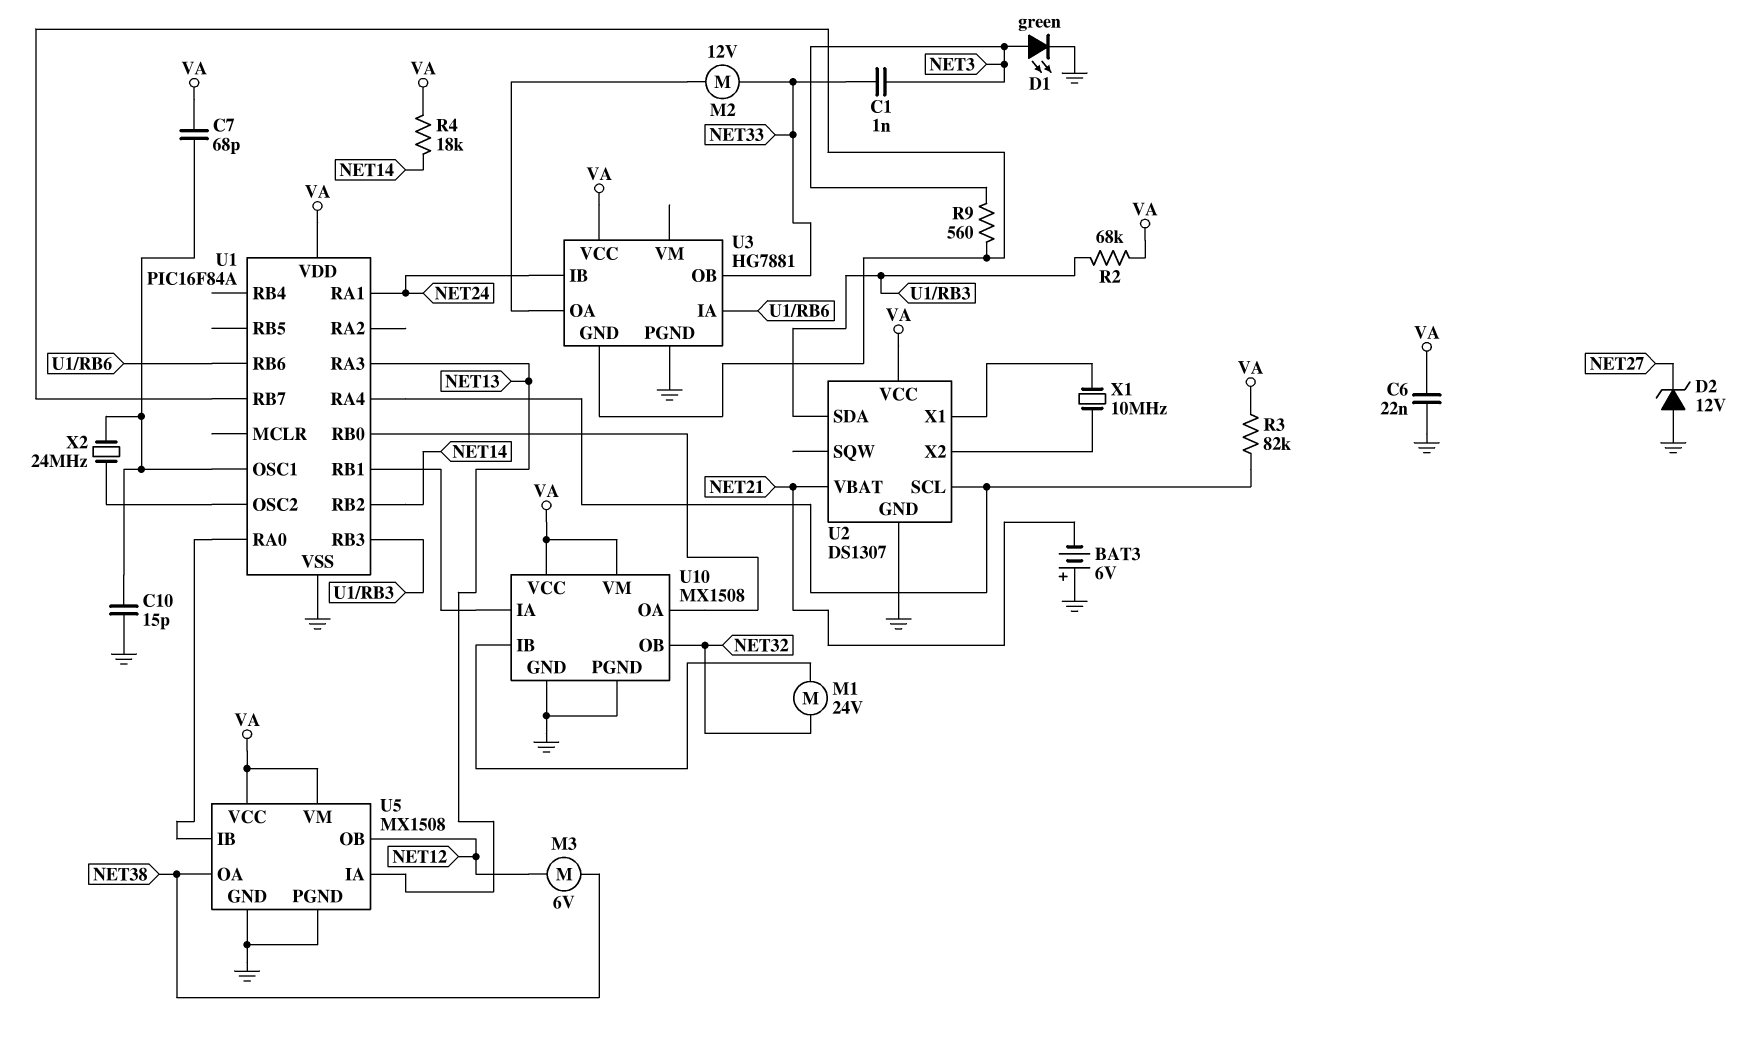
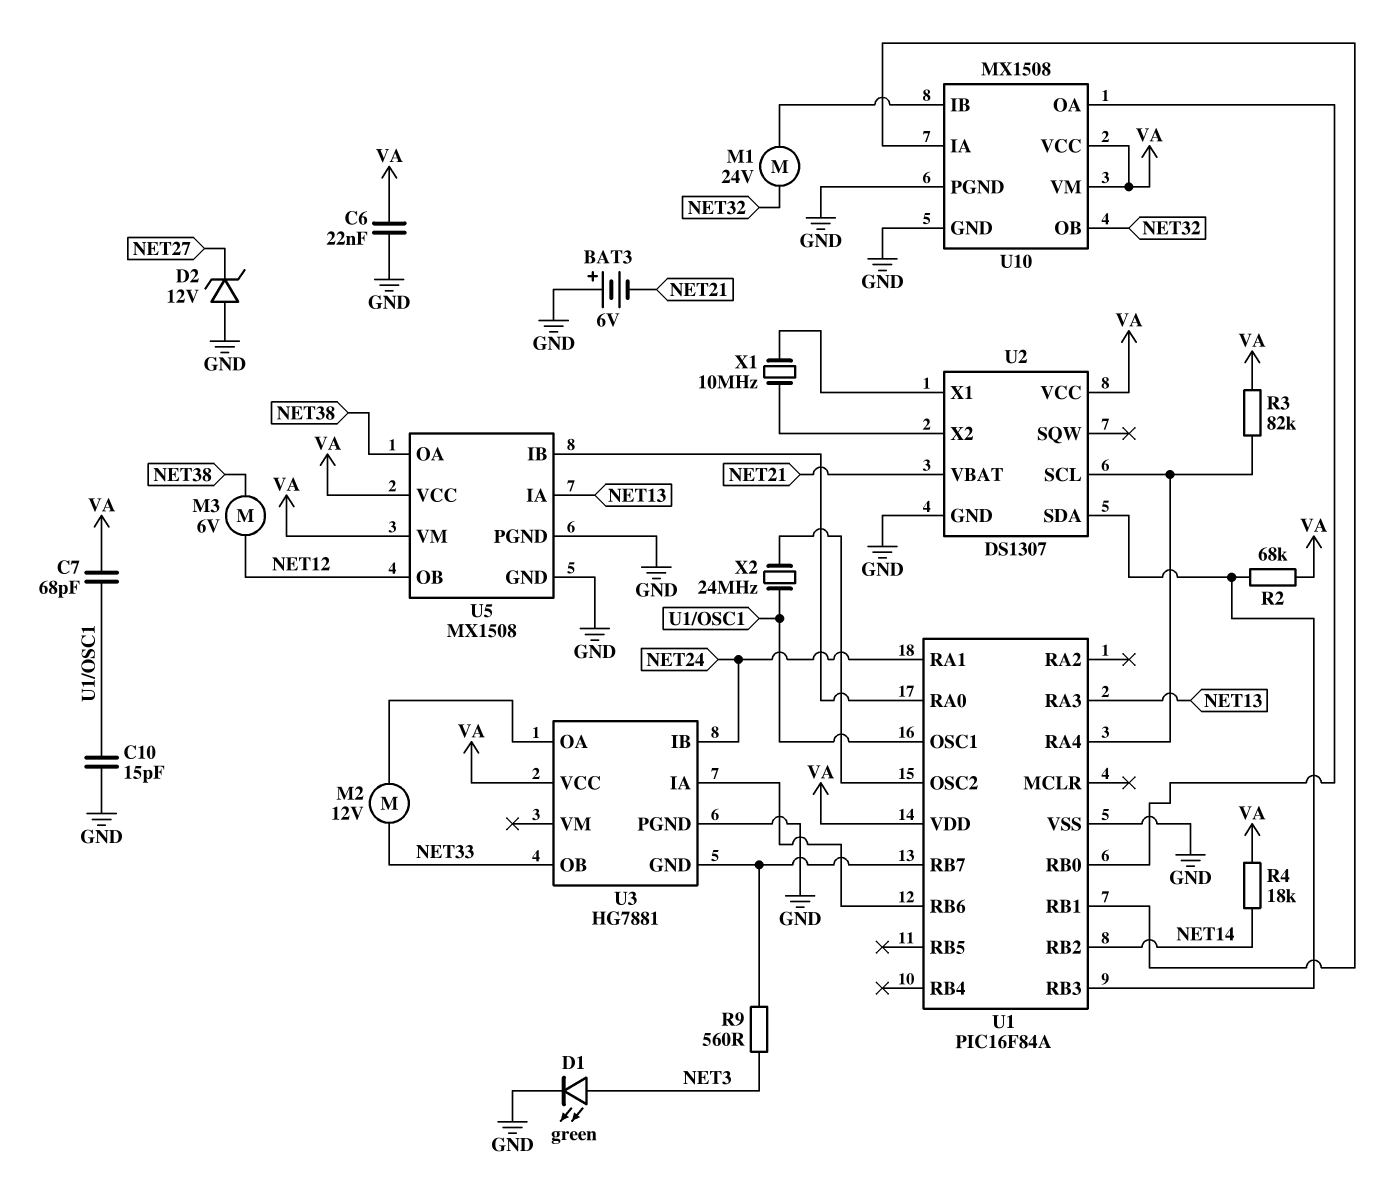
C1: 1nF (NET3, NET33) -> none

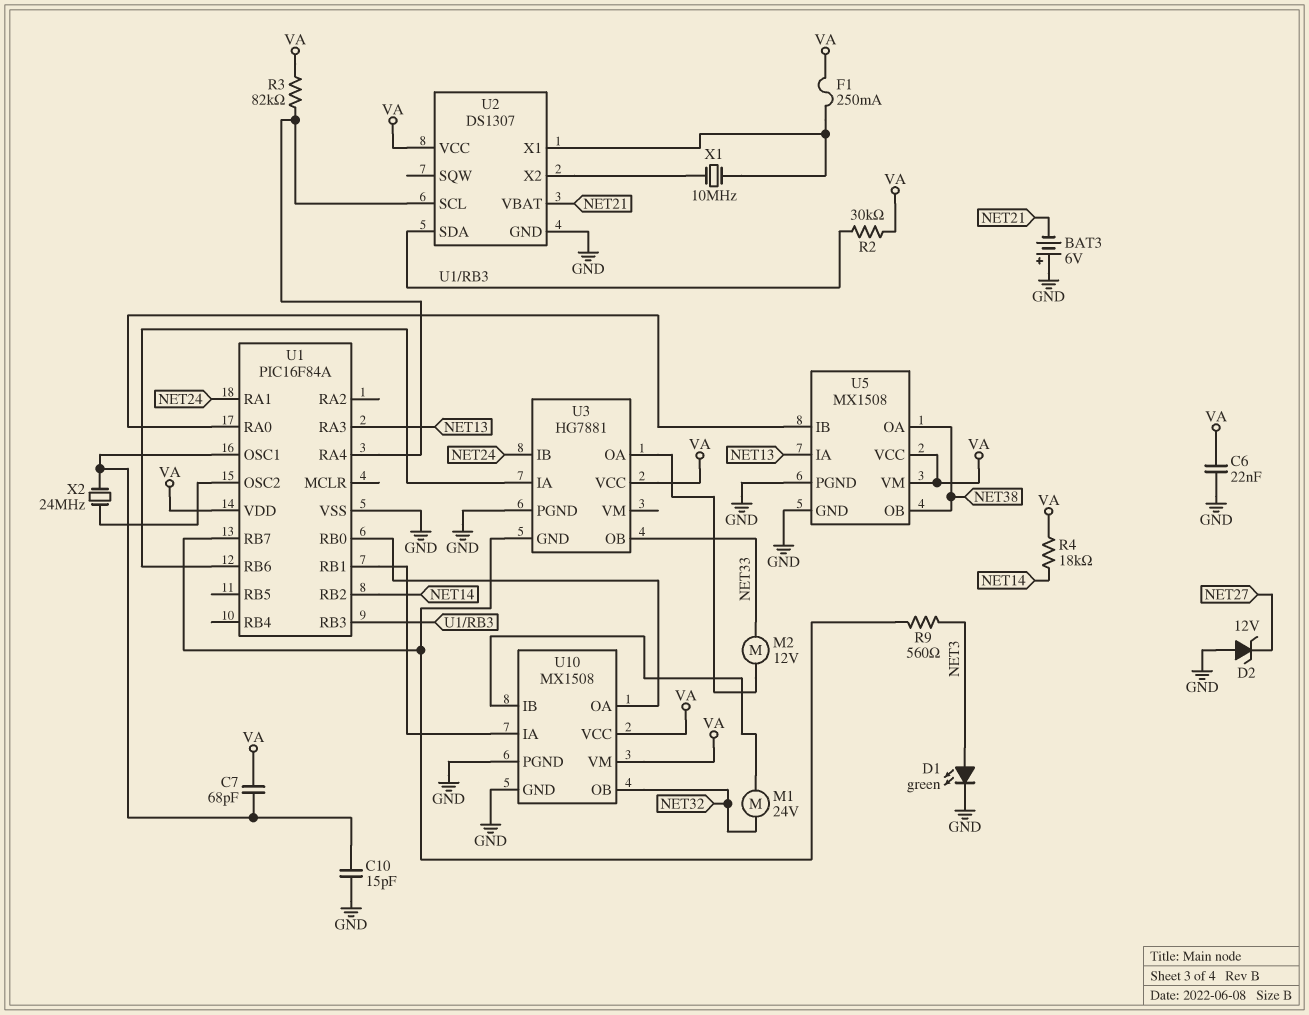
F1: none -> 250mA (U2/X1, VA)
M3: motor 6V (NET12, NET38) -> none
R2: 68k (U1/RB3, VA) -> 30k (U1/RB3, VA)
U5 pin OB: NET12 -> NET38

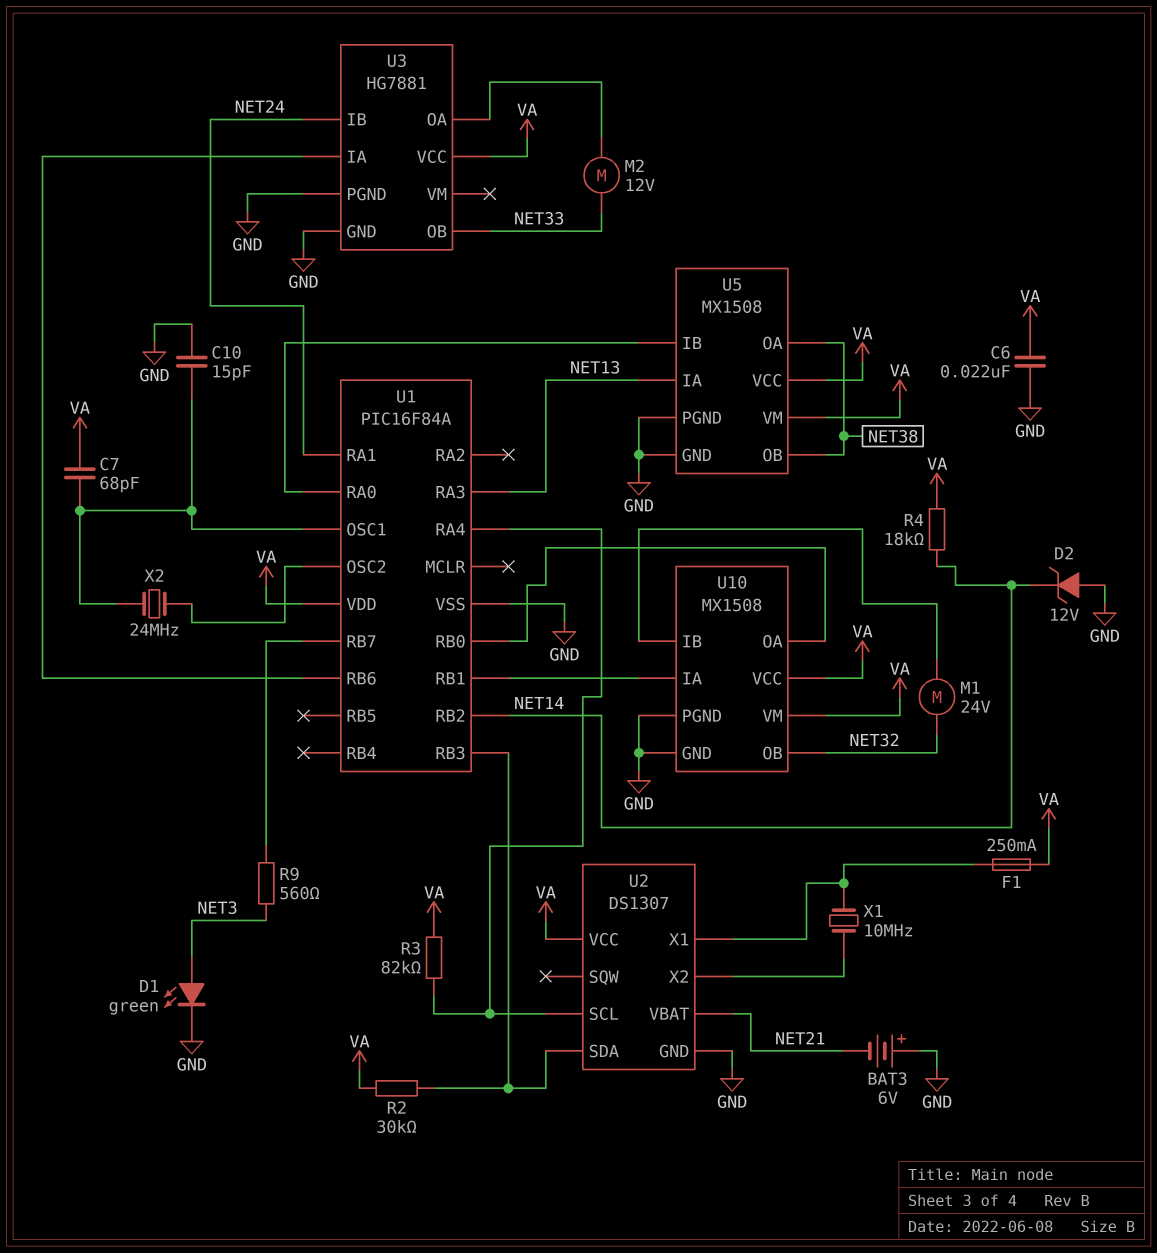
D2: zener 12V (A GND, K NET27) -> zener 12V (A GND, K NET14)
U3 pin GND: U1/RB7 -> GND

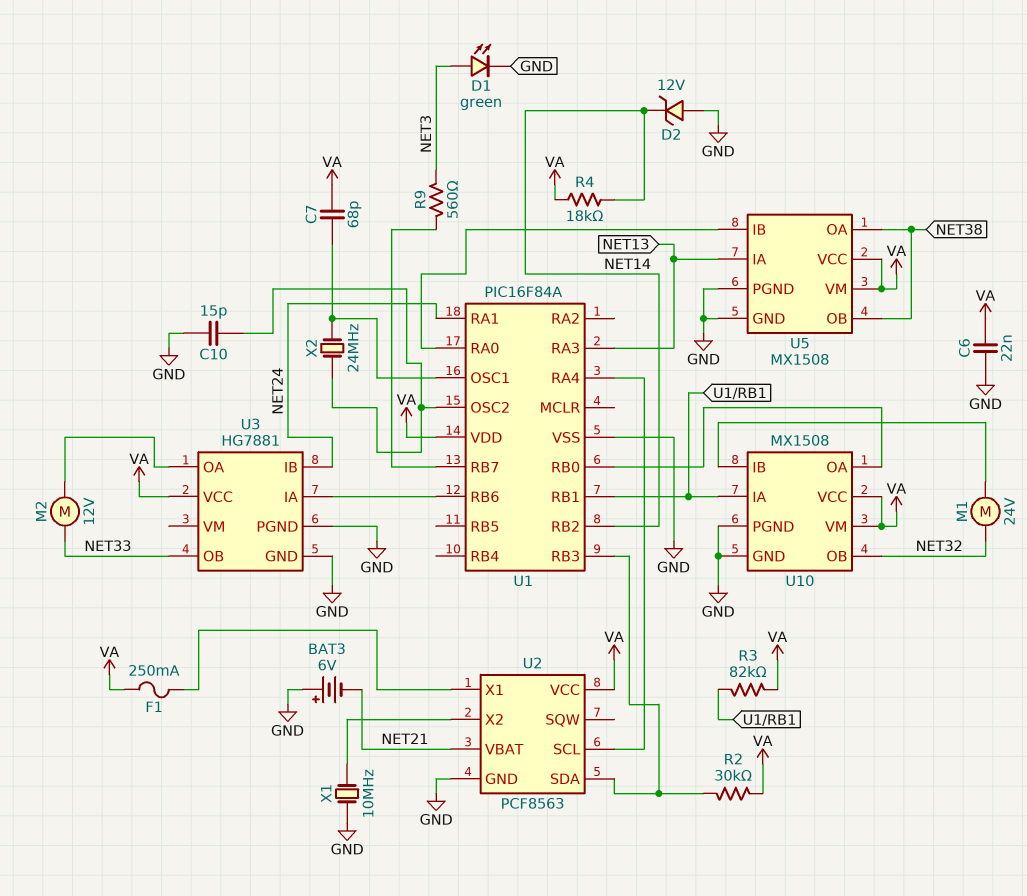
C10: 15pF (GND, U1/OSC1) -> 15pF (GND, U1/OSC2)
R3: 82k (U1/RA4, VA) -> 82k (U1/RB1, VA)
U2: DS1307 -> PCF8563
X1: 10MHz (U2/X1, U2/X2) -> 10MHz (GND, U2/X2)

